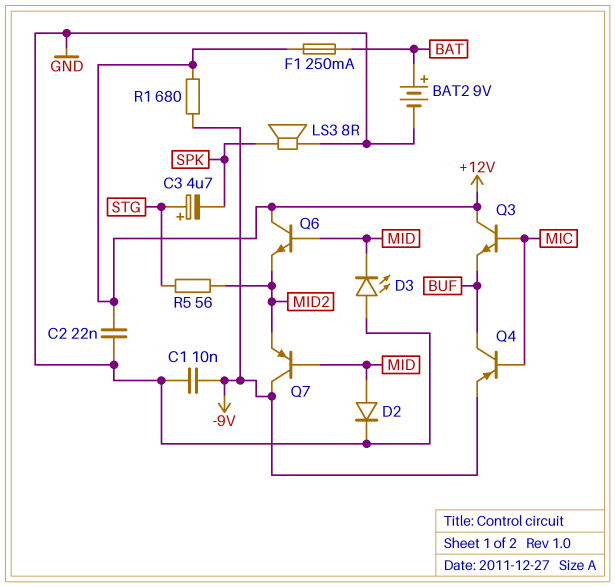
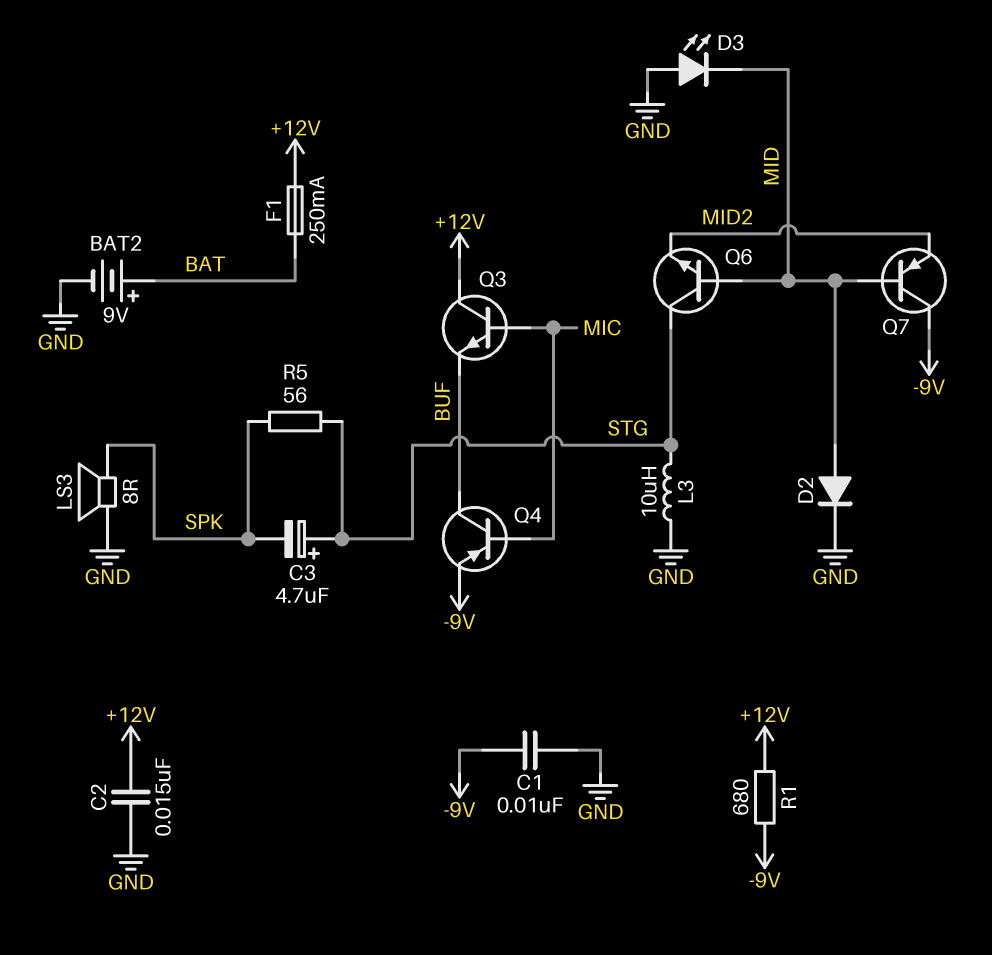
C2: 22nF (+12V, GND) -> 15nF (+12V, GND)
L3: none -> 10uH (GND, STG)
Q6: NPN (B MID, C +12V, E MID2) -> NPN (B MID, C STG, E MID2)
R5: 56 (MID2, STG) -> 56 (SPK, STG)

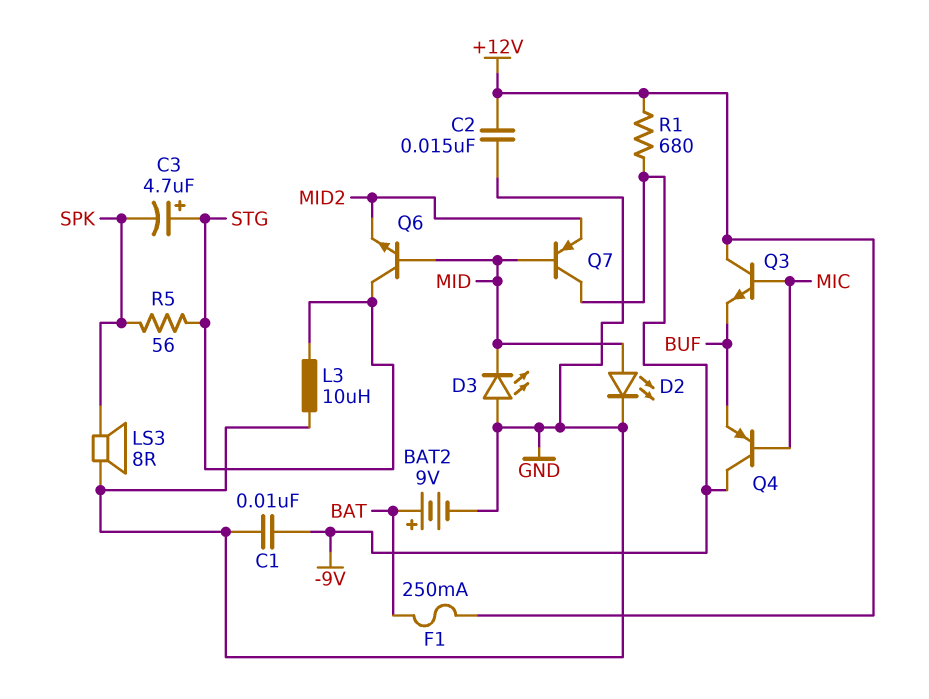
D2: diode (A MID, K GND) -> LED (A MID, K GND)
Q4: PNP (B MIC, C BUF, E -9V) -> PNP (B MIC, C -9V, E BUF)

